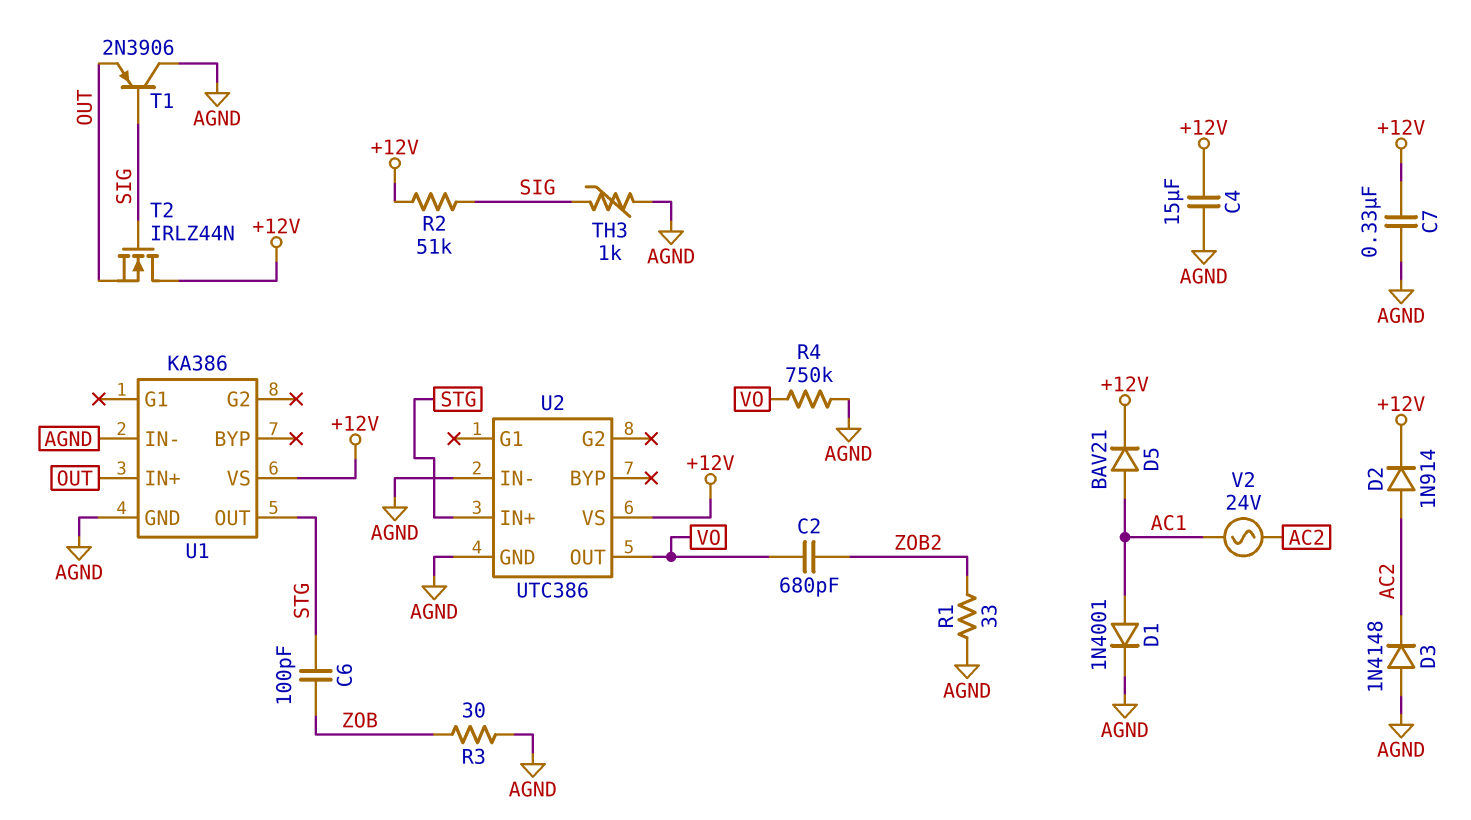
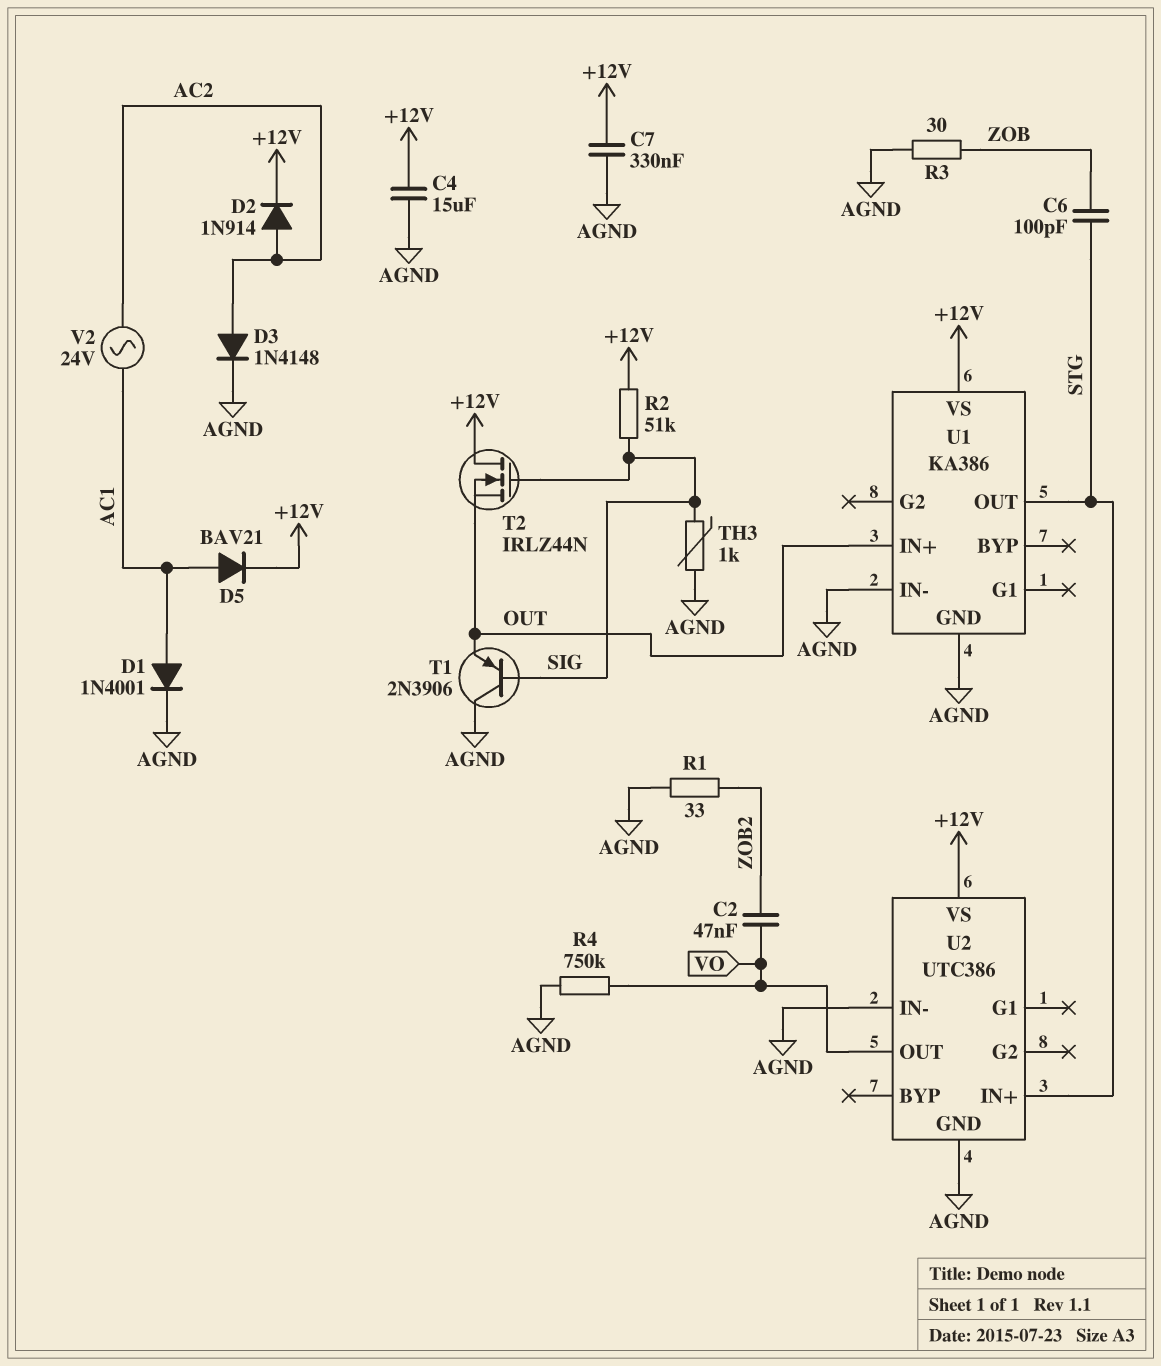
C2: 680pF (VO, ZOB2) -> 47nF (VO, ZOB2)
D3: diode 1N4148 (A AGND, K AC2) -> diode 1N4148 (A AC2, K AGND)

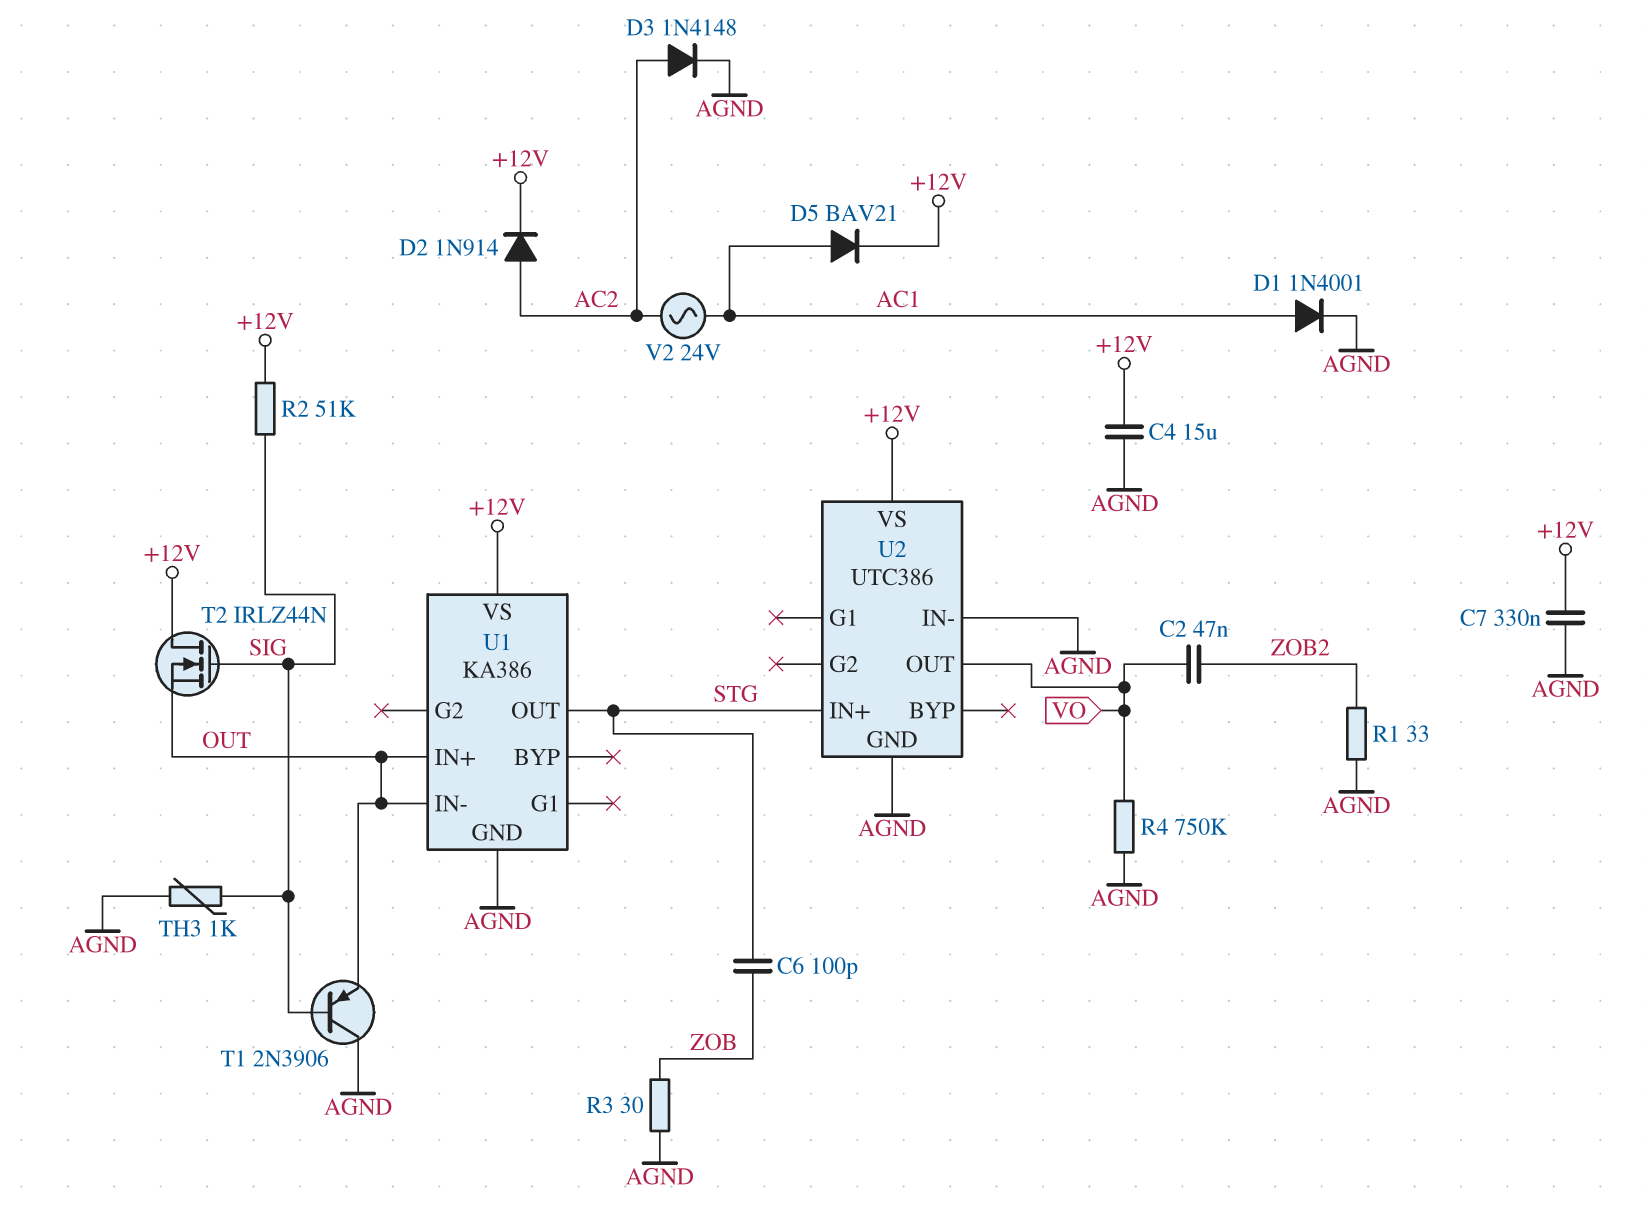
U1 pin IN-: AGND -> OUT

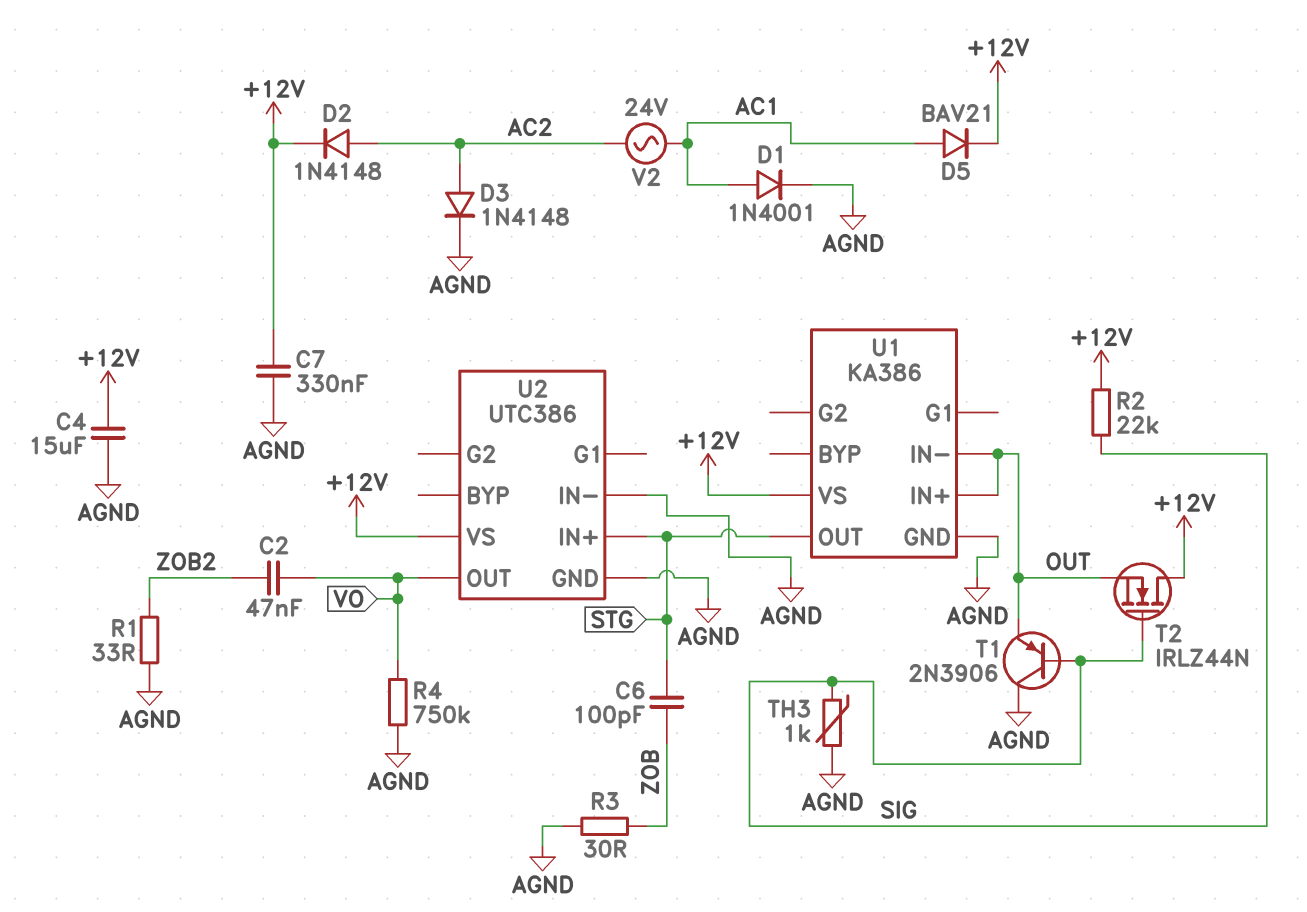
D2: diode 1N914 (A AC2, K +12V) -> diode 1N4148 (A AC2, K +12V)
R2: 51k (+12V, SIG) -> 22k (+12V, SIG)

